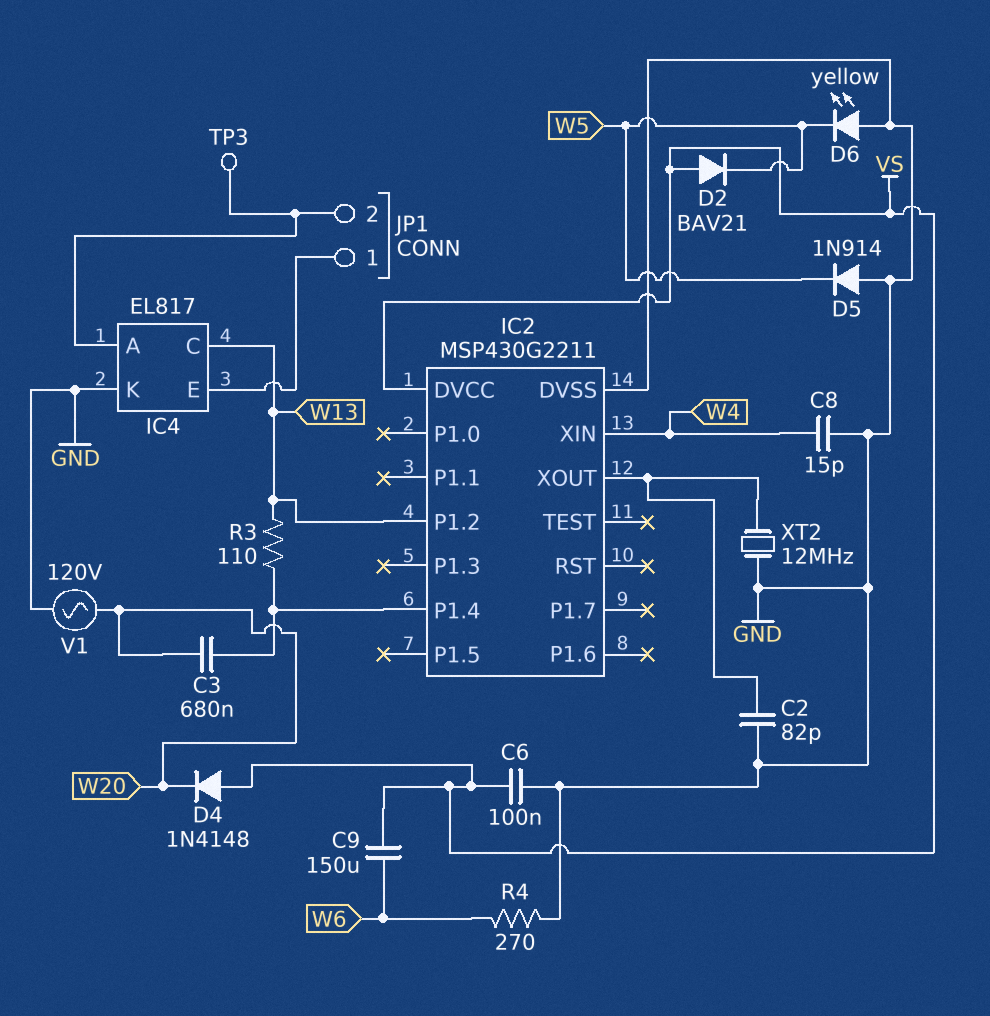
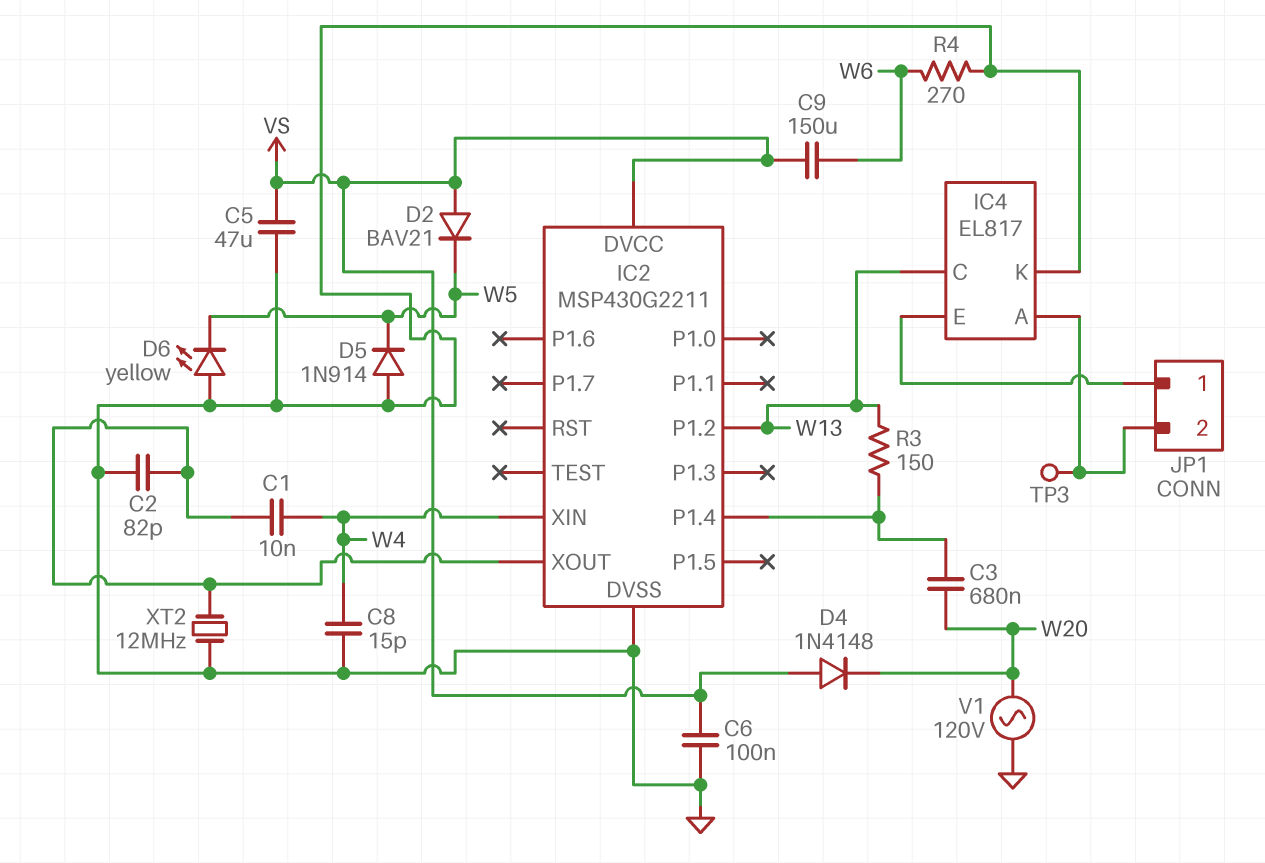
C1: none -> 10nF (IC2/XOUT, W4)
C5: none -> 47uF (GND, VS)
R3: 110 (IC2/P1.4, W13) -> 150 (IC2/P1.4, W13)

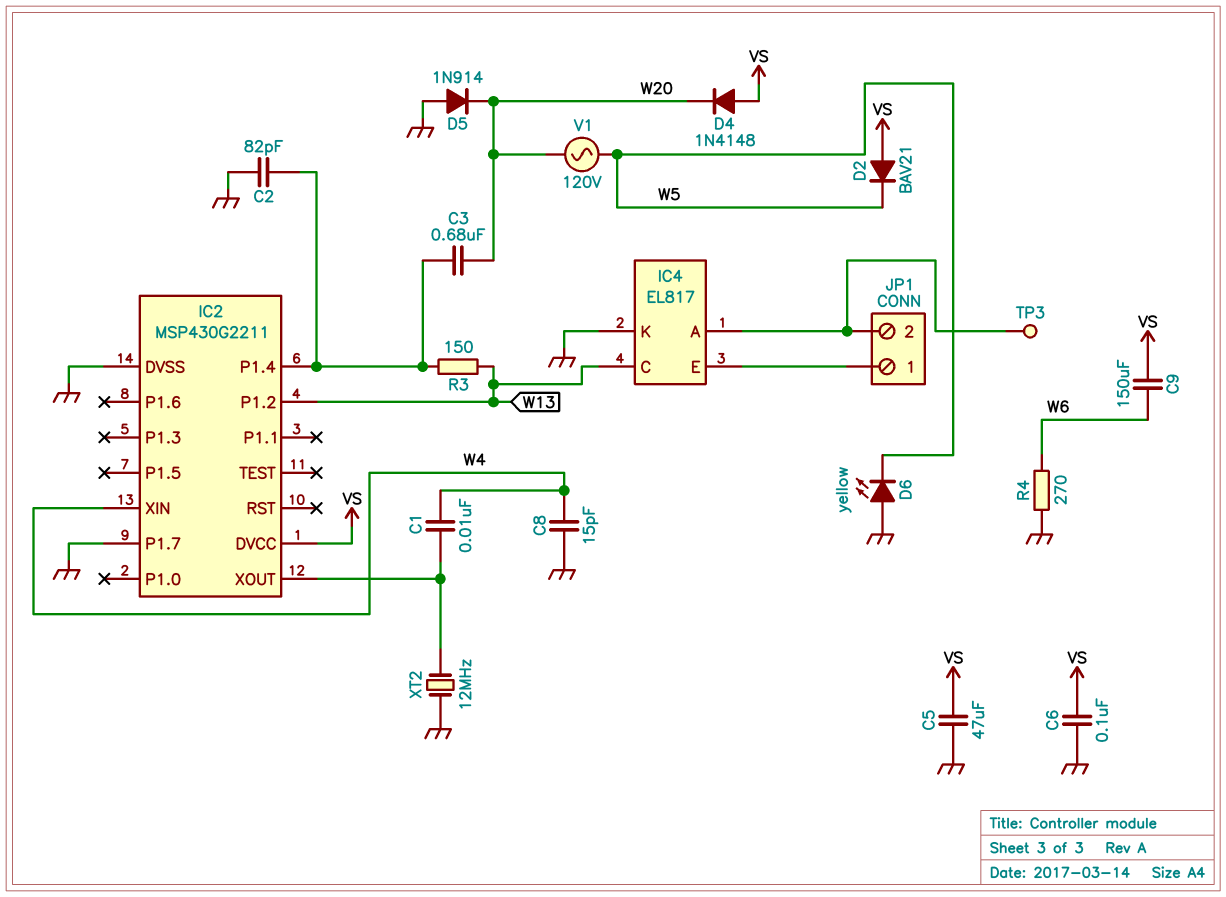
C2: 82pF (GND, IC2/XOUT) -> 82pF (GND, IC2/P1.4)
D5: diode 1N914 (A GND, K W5) -> diode 1N914 (A GND, K W20)
IC2 pin P1.7: none -> GND
V1: AC 120V (GND, W20) -> AC 120V (W5, W20)

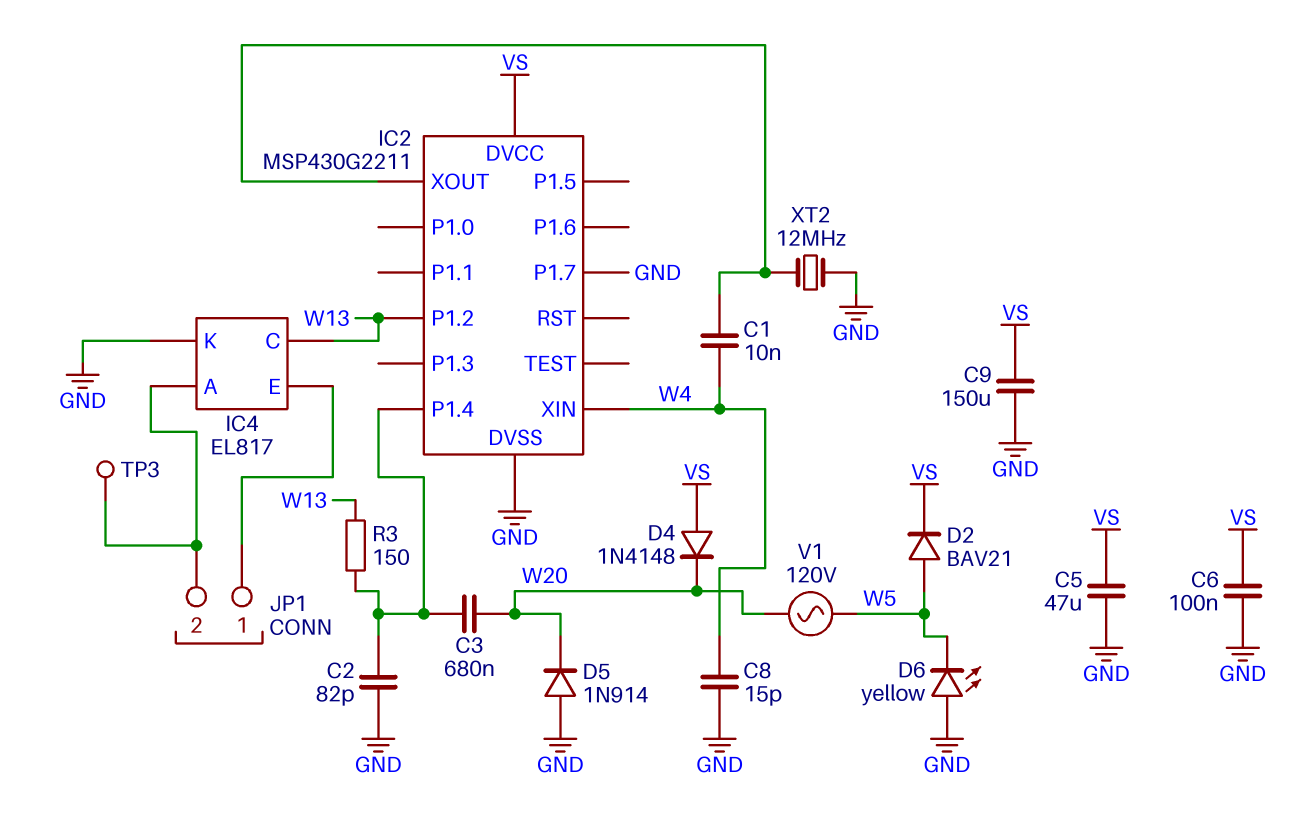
C9: 150uF (VS, W6) -> 150uF (GND, VS)
D2: diode BAV21 (A VS, K W5) -> diode BAV21 (A W5, K VS)
R4: 270 (GND, W6) -> none

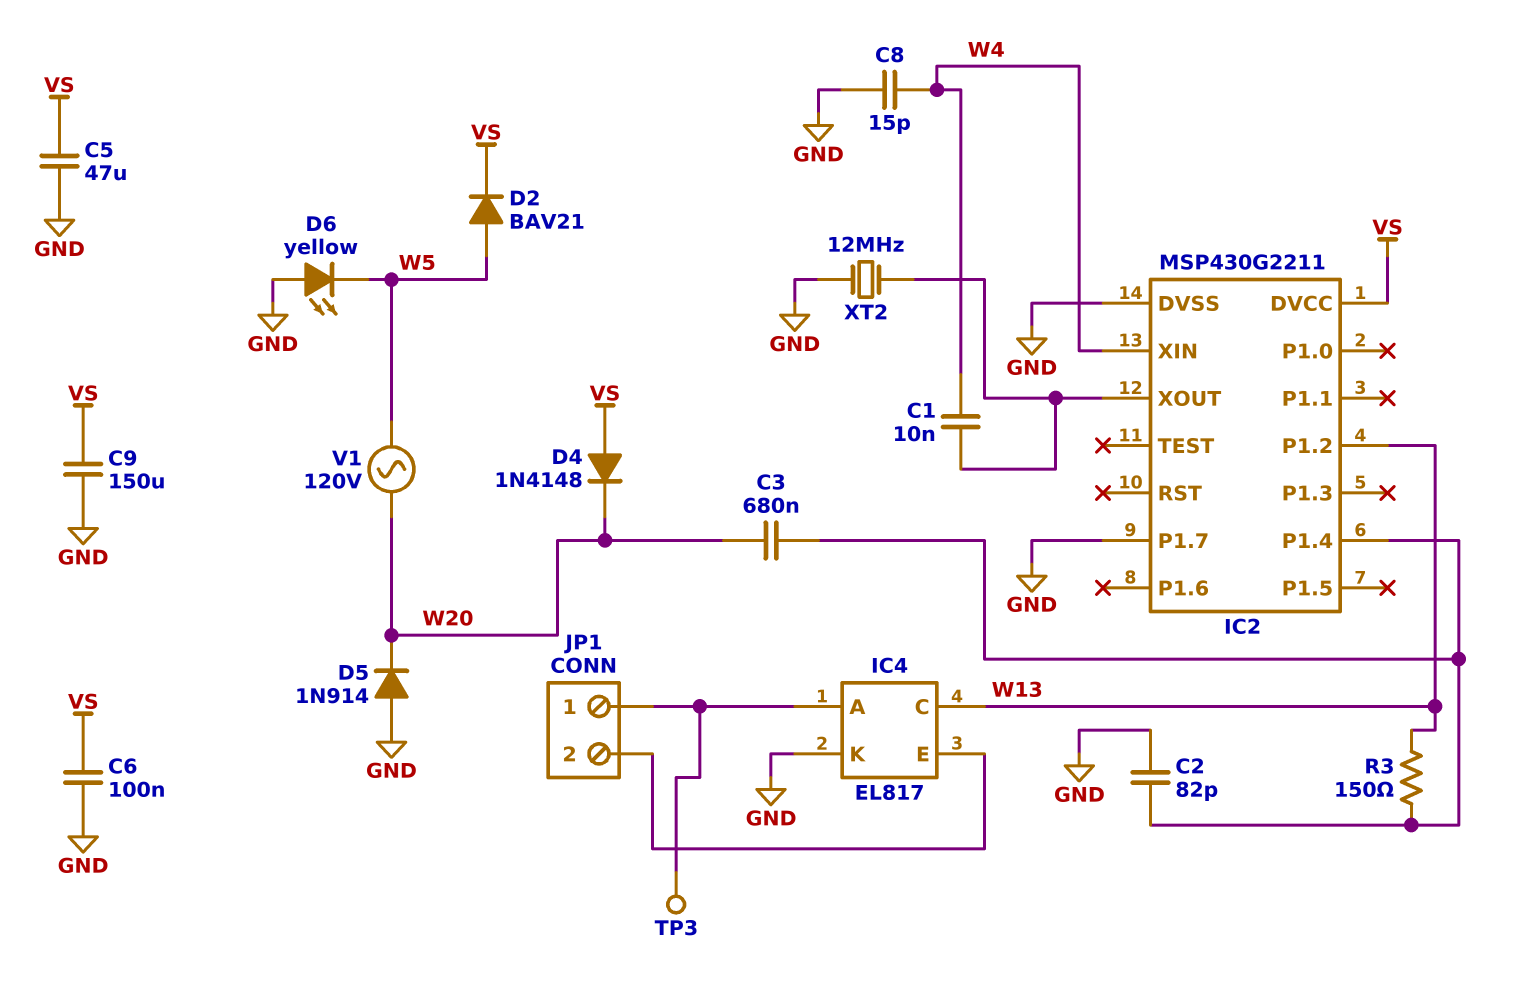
JP1 pin 1: IC4/E -> IC4/A
JP1 pin 2: IC4/A -> IC4/E

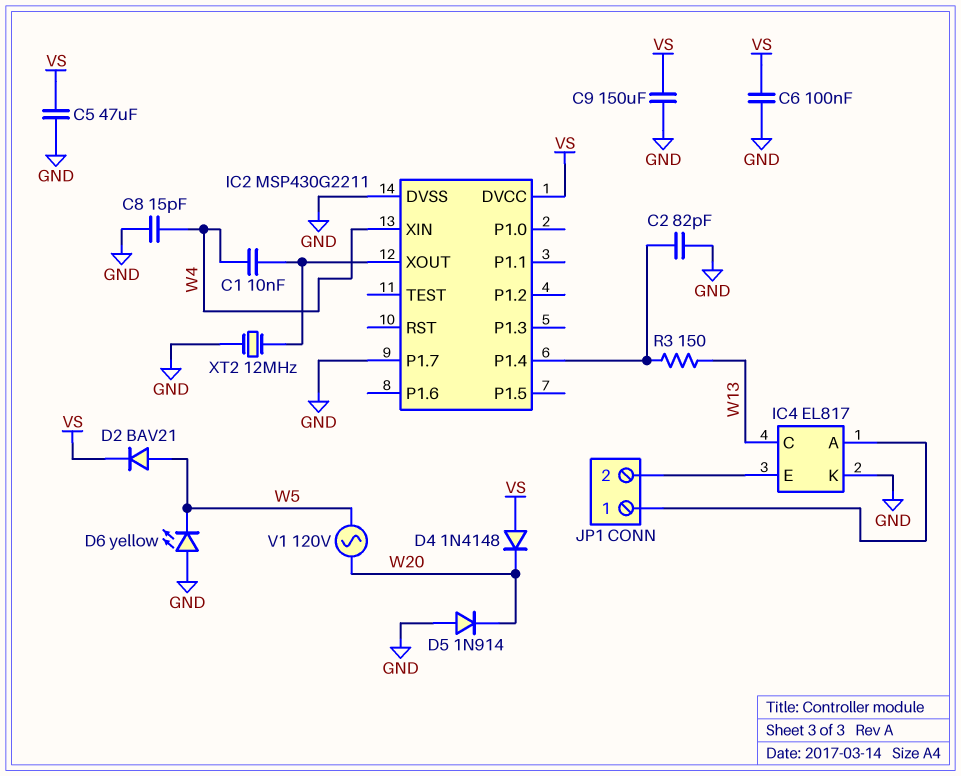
C3: 680nF (IC2/P1.4, W20) -> none
IC2 pin P1.2: W13 -> none
TP3: test point (IC4/A) -> none

